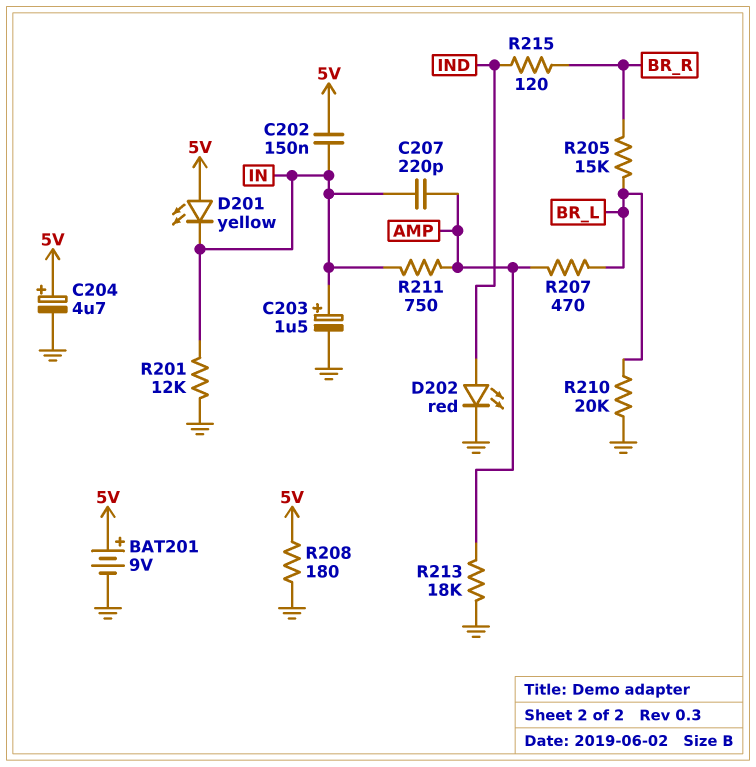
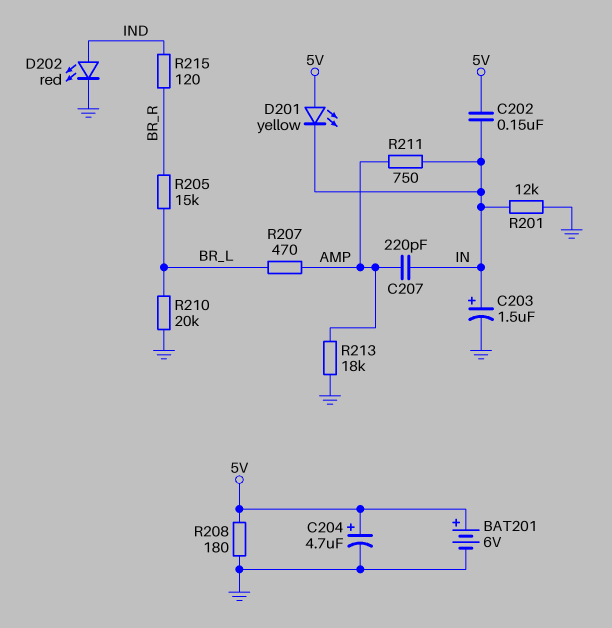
BAT201: 9V (plus 5V, minus GND) -> 6V (plus 5V, minus GND)

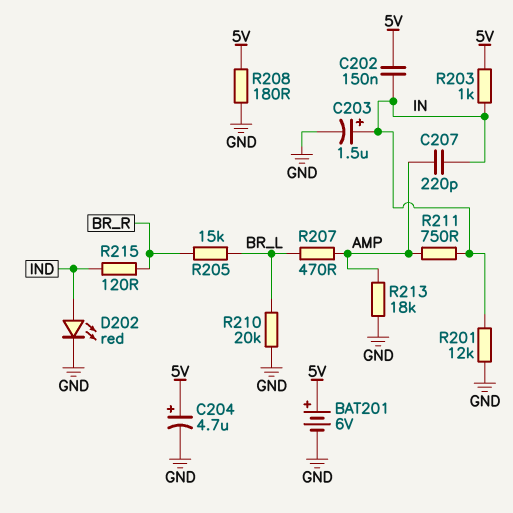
D201: LED yellow (A 5V, K IN) -> none
R203: none -> 1k (5V, IN)

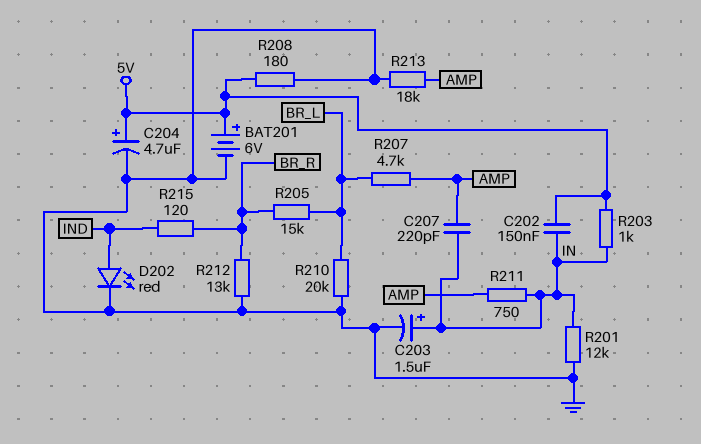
R207: 470 (AMP, BR_L) -> 4.7k (AMP, BR_L)
R212: none -> 13k (BR_R, GND)

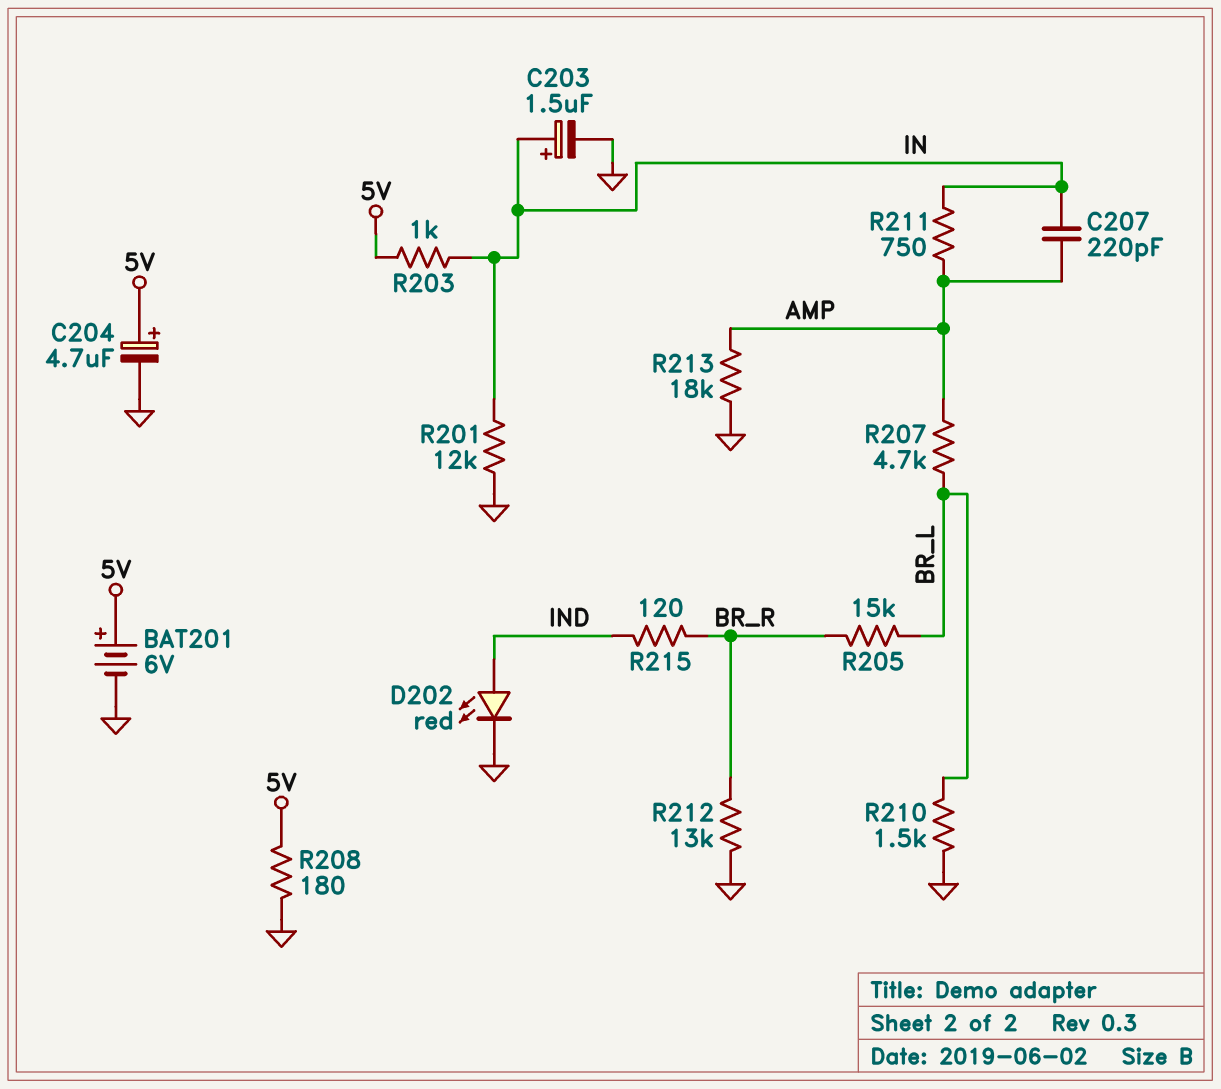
C202: 150nF (5V, IN) -> none
R210: 20k (BR_L, GND) -> 1.5k (BR_L, GND)

